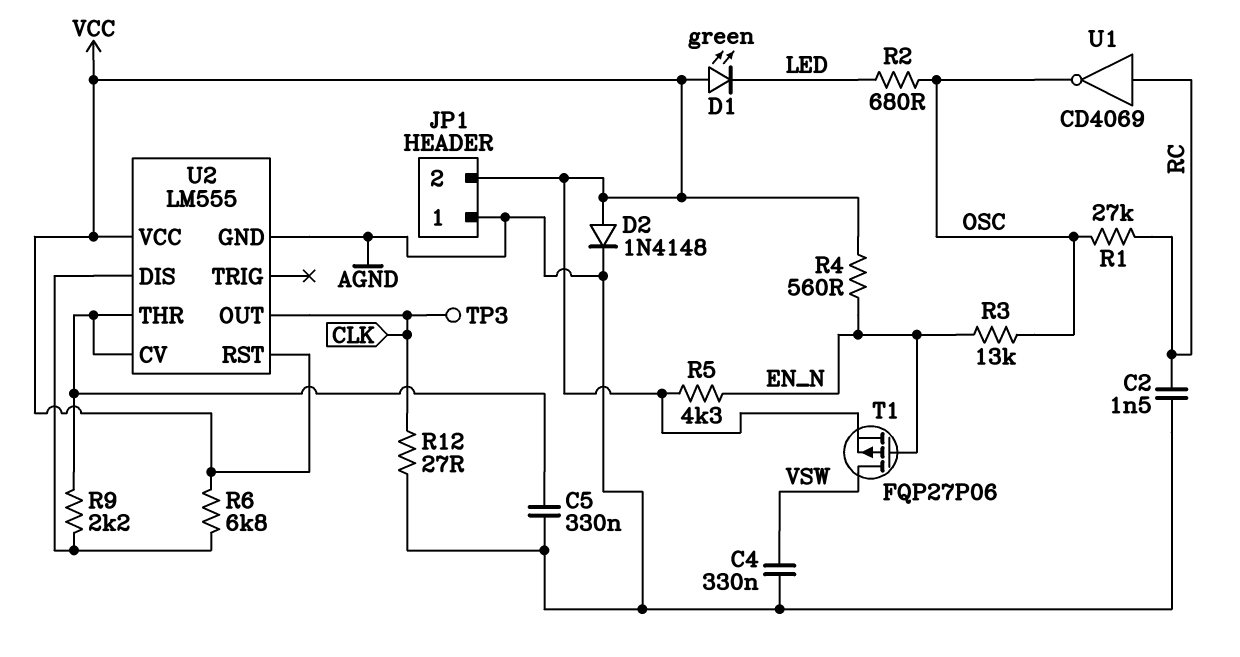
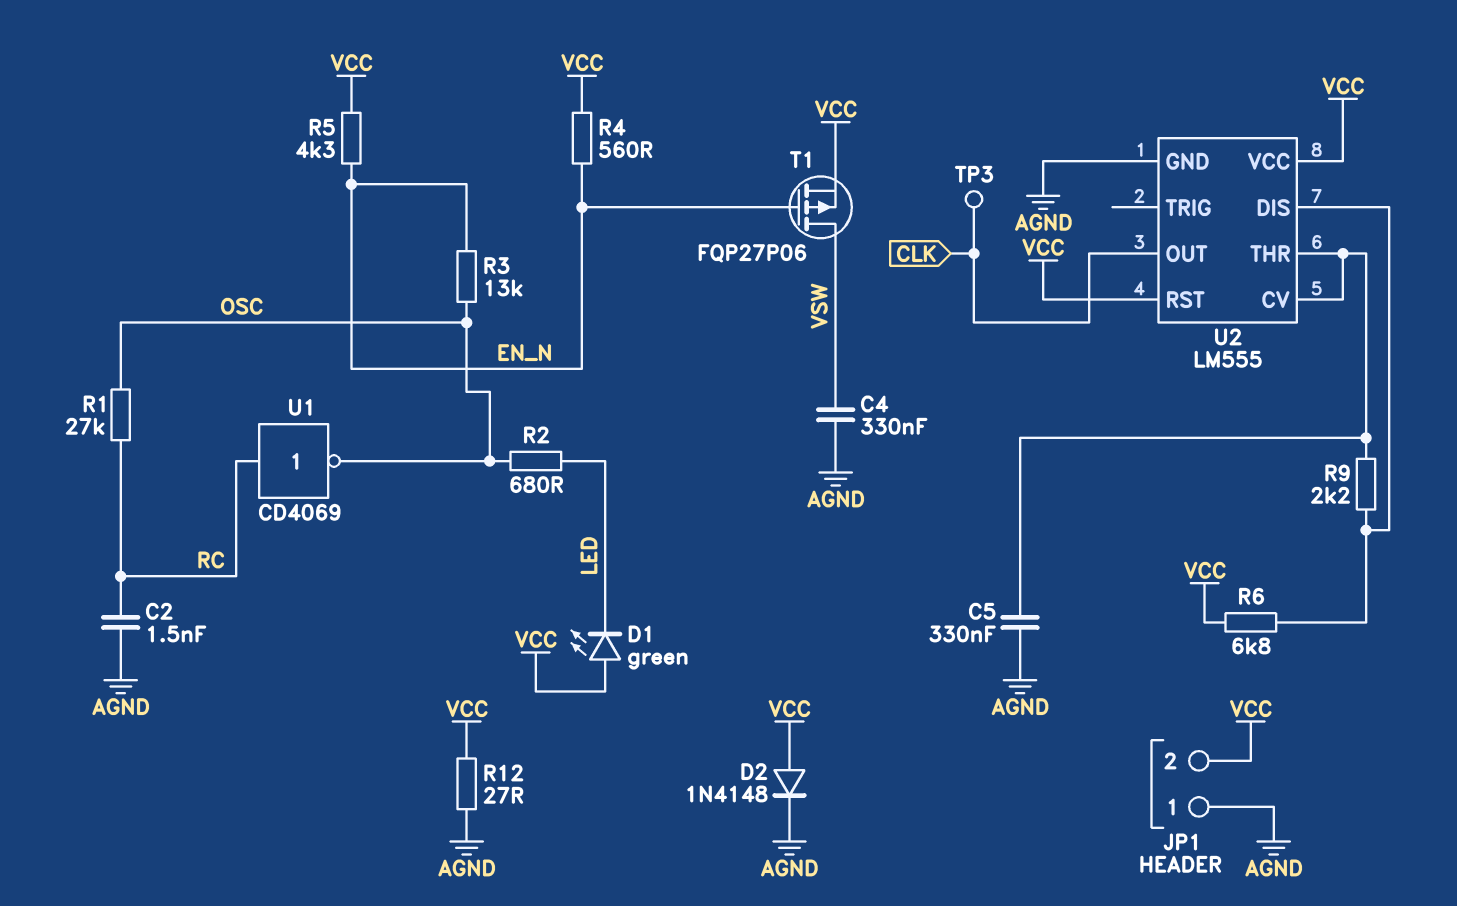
R12: 27 (AGND, CLK) -> 27 (AGND, VCC)

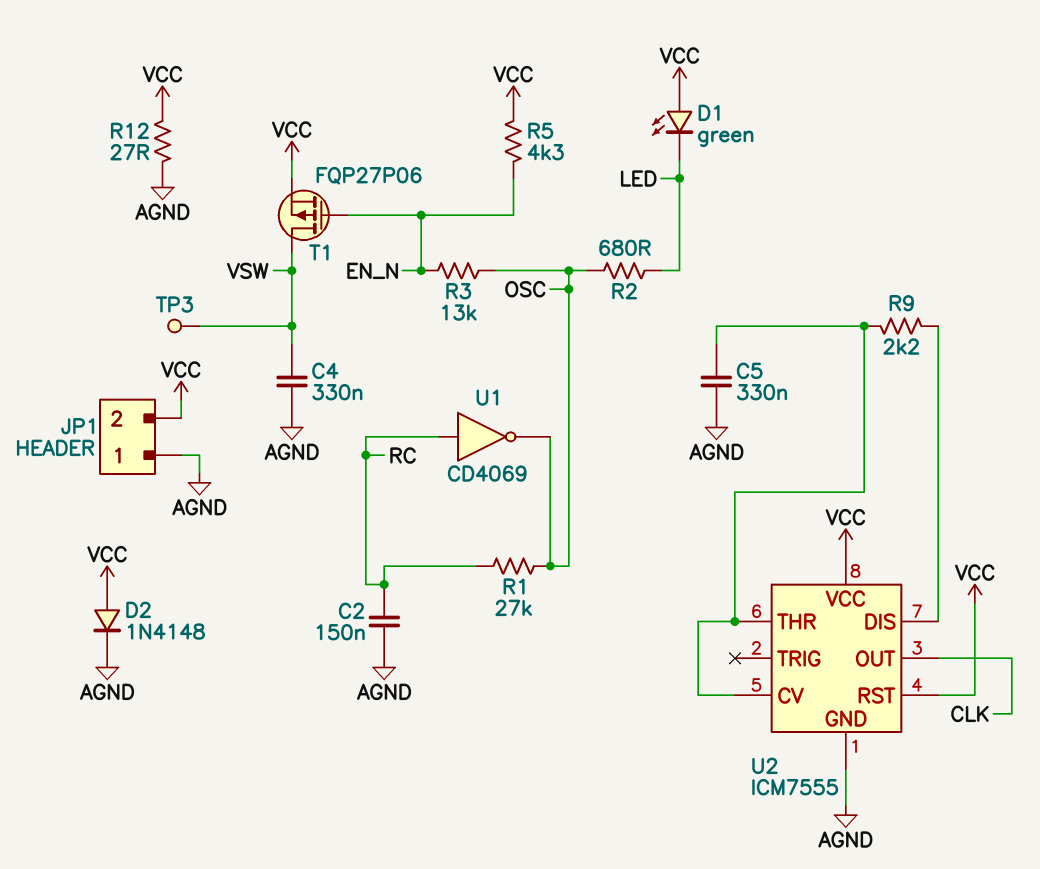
C2: 1.5nF (AGND, RC) -> 150nF (AGND, RC)
R4: 560 (EN_N, VCC) -> none
R6: 6.8k (U2/DIS, VCC) -> none
TP3: test point (CLK) -> test point (VSW)
U2: LM555 -> ICM7555

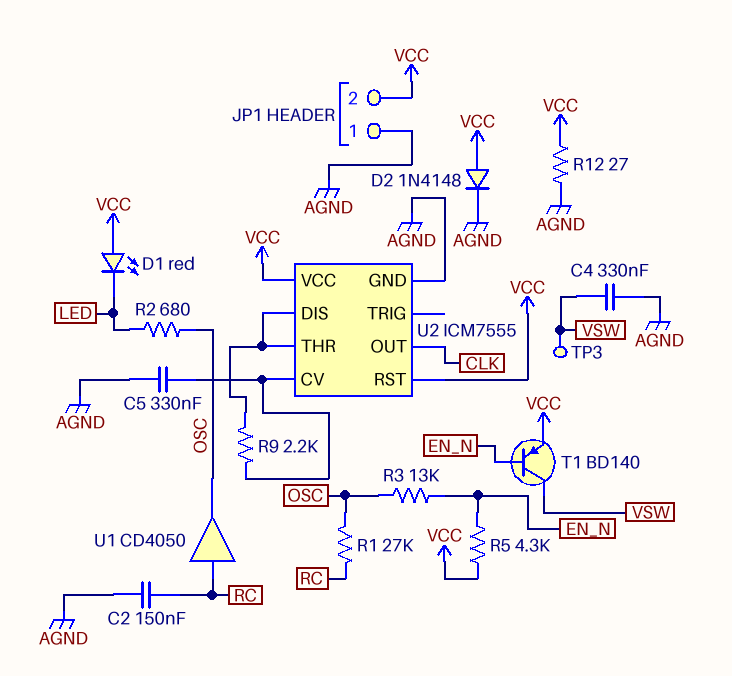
D1: LED green (A VCC, K LED) -> LED red (A VCC, K LED)
T1: PMOS FQP27P06 (G EN_N, D VSW, S VCC) -> PNP BD140 (B EN_N, C VSW, E VCC)
U1: NOT CD4069 (in RC, out OSC) -> buffer CD4050 (in RC, out OSC)
U2 pin THR: U2/CV -> U2/DIS

